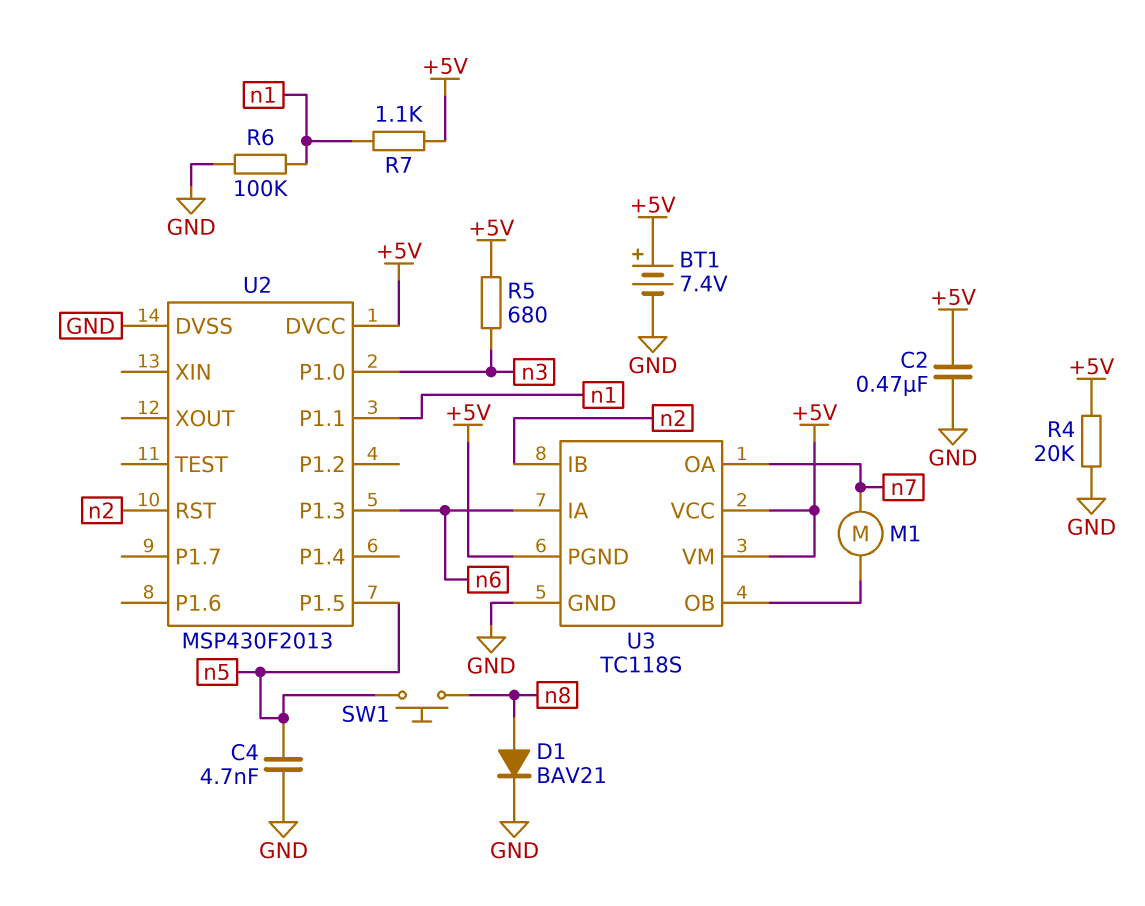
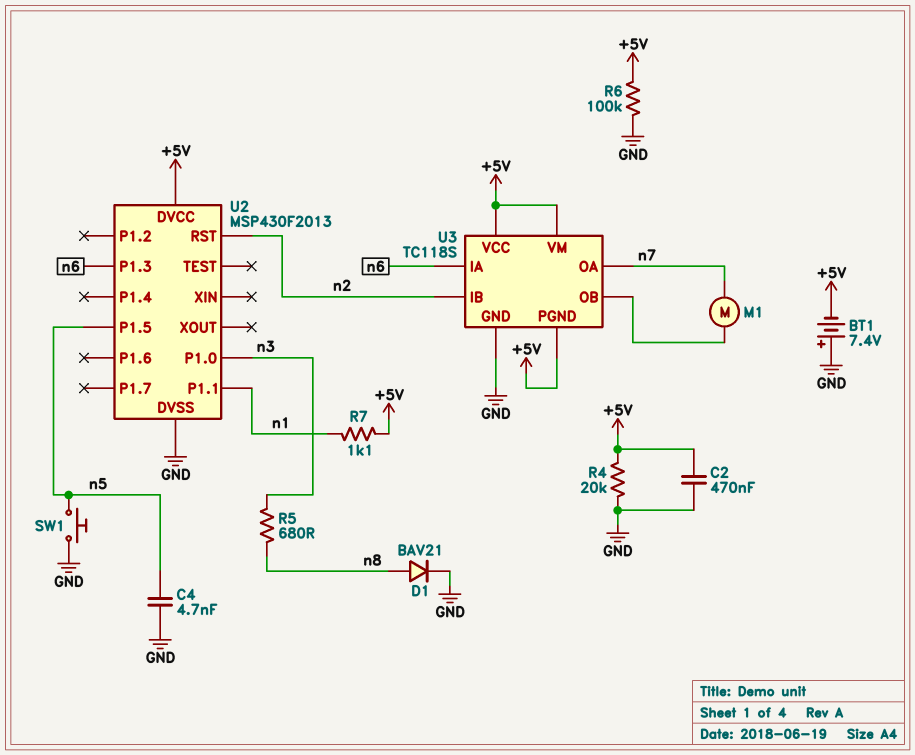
BT1: 7.4V (plus +5V, minus GND) -> 7.4V (plus GND, minus +5V)
R5: 680 (+5V, n3) -> 680 (n3, n8)
R6: 100k (GND, n1) -> 100k (+5V, GND)
SW1: button (n5, n8) -> button (GND, n5)

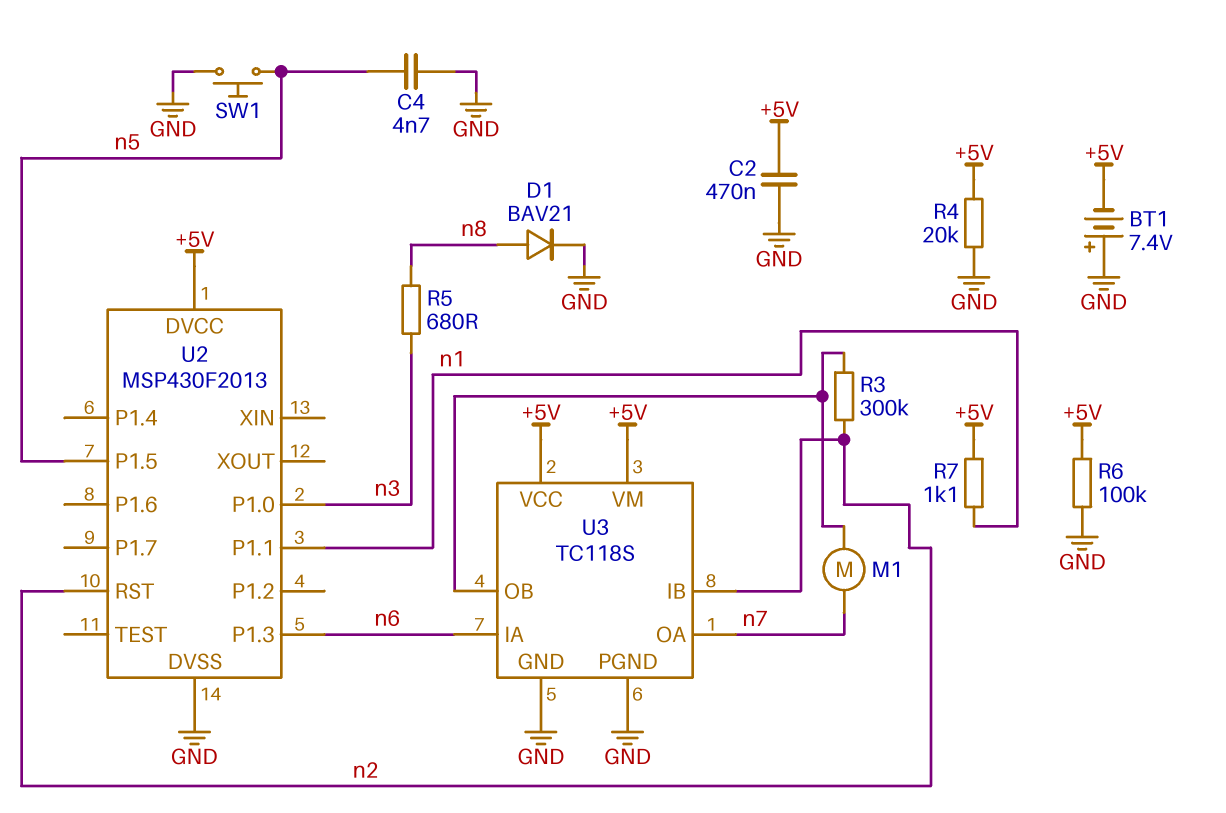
R3: none -> 300k (U3/OB, n2)
U3 pin PGND: +5V -> GND

